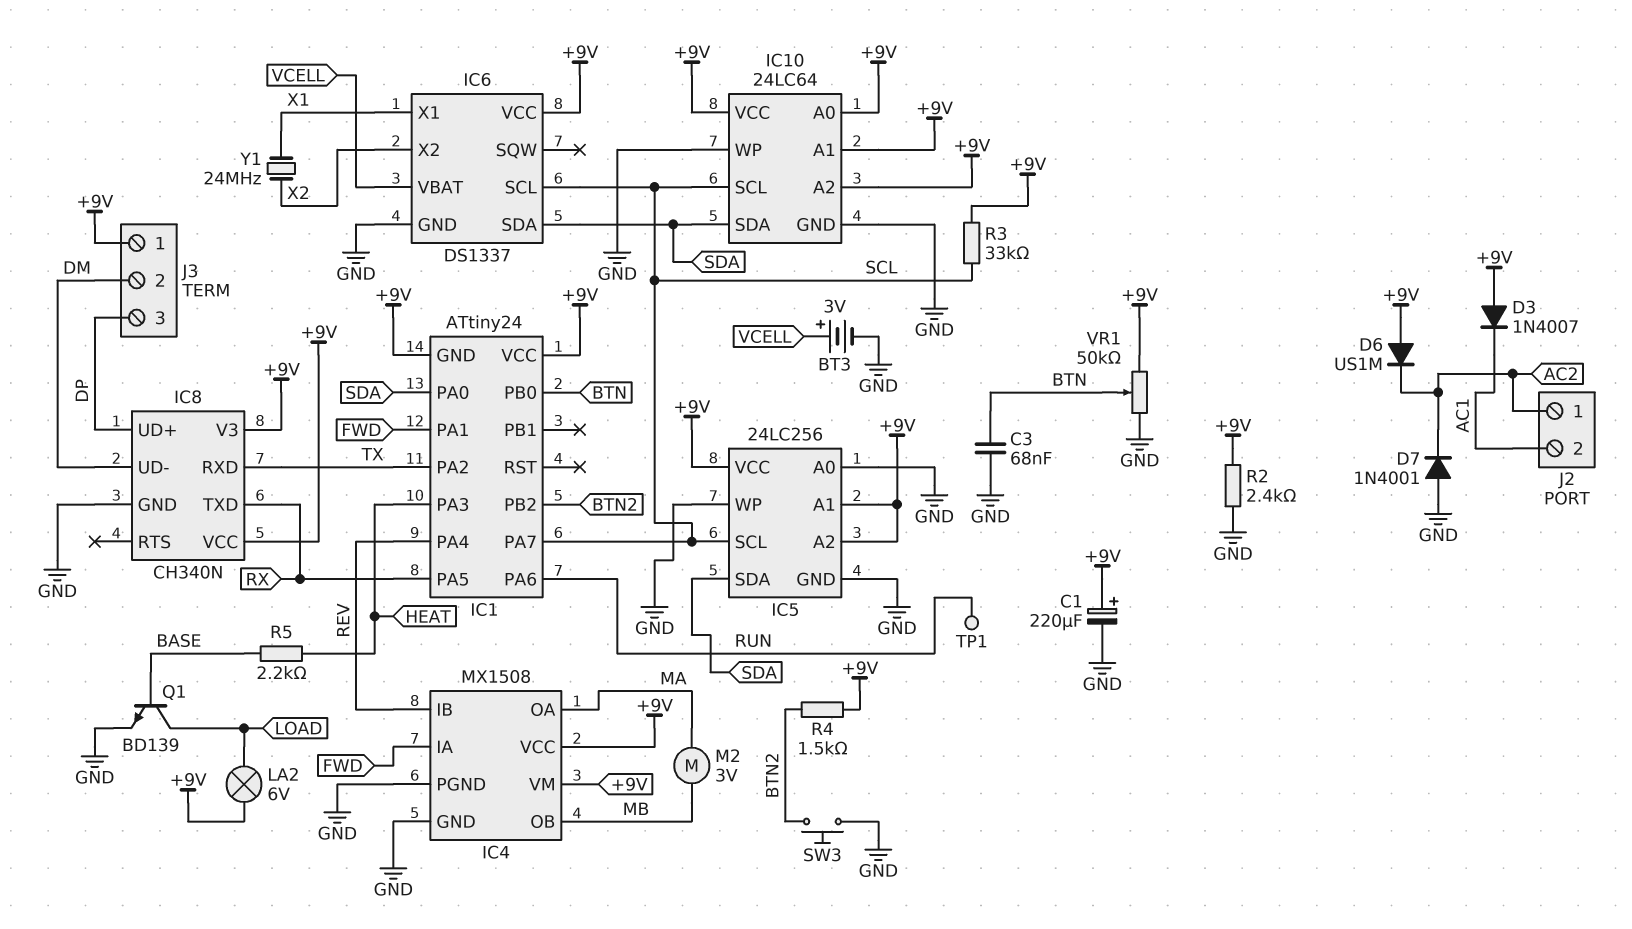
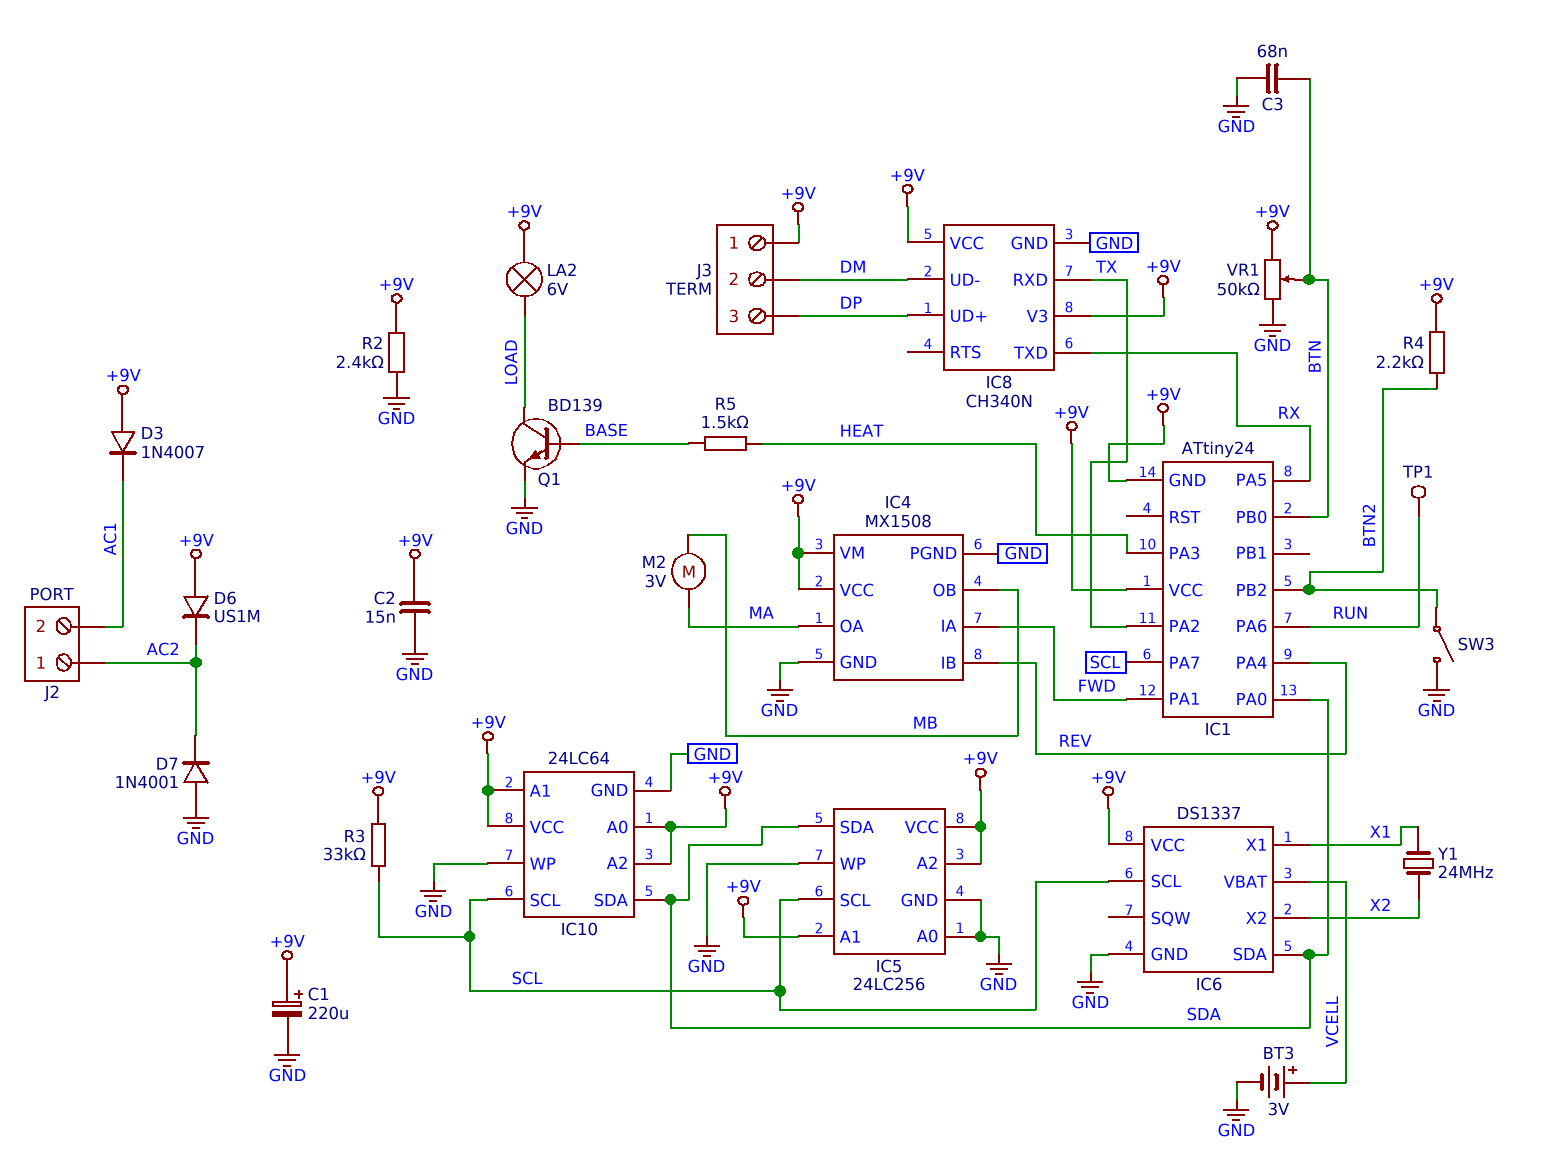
C2: none -> 15nF (+9V, GND)
R4: 1.5k (+9V, BTN2) -> 2.2k (+9V, BTN2)
R5: 2.2k (BASE, HEAT) -> 1.5k (BASE, HEAT)
SW3: button (BTN2, GND) -> switch (BTN2, GND)

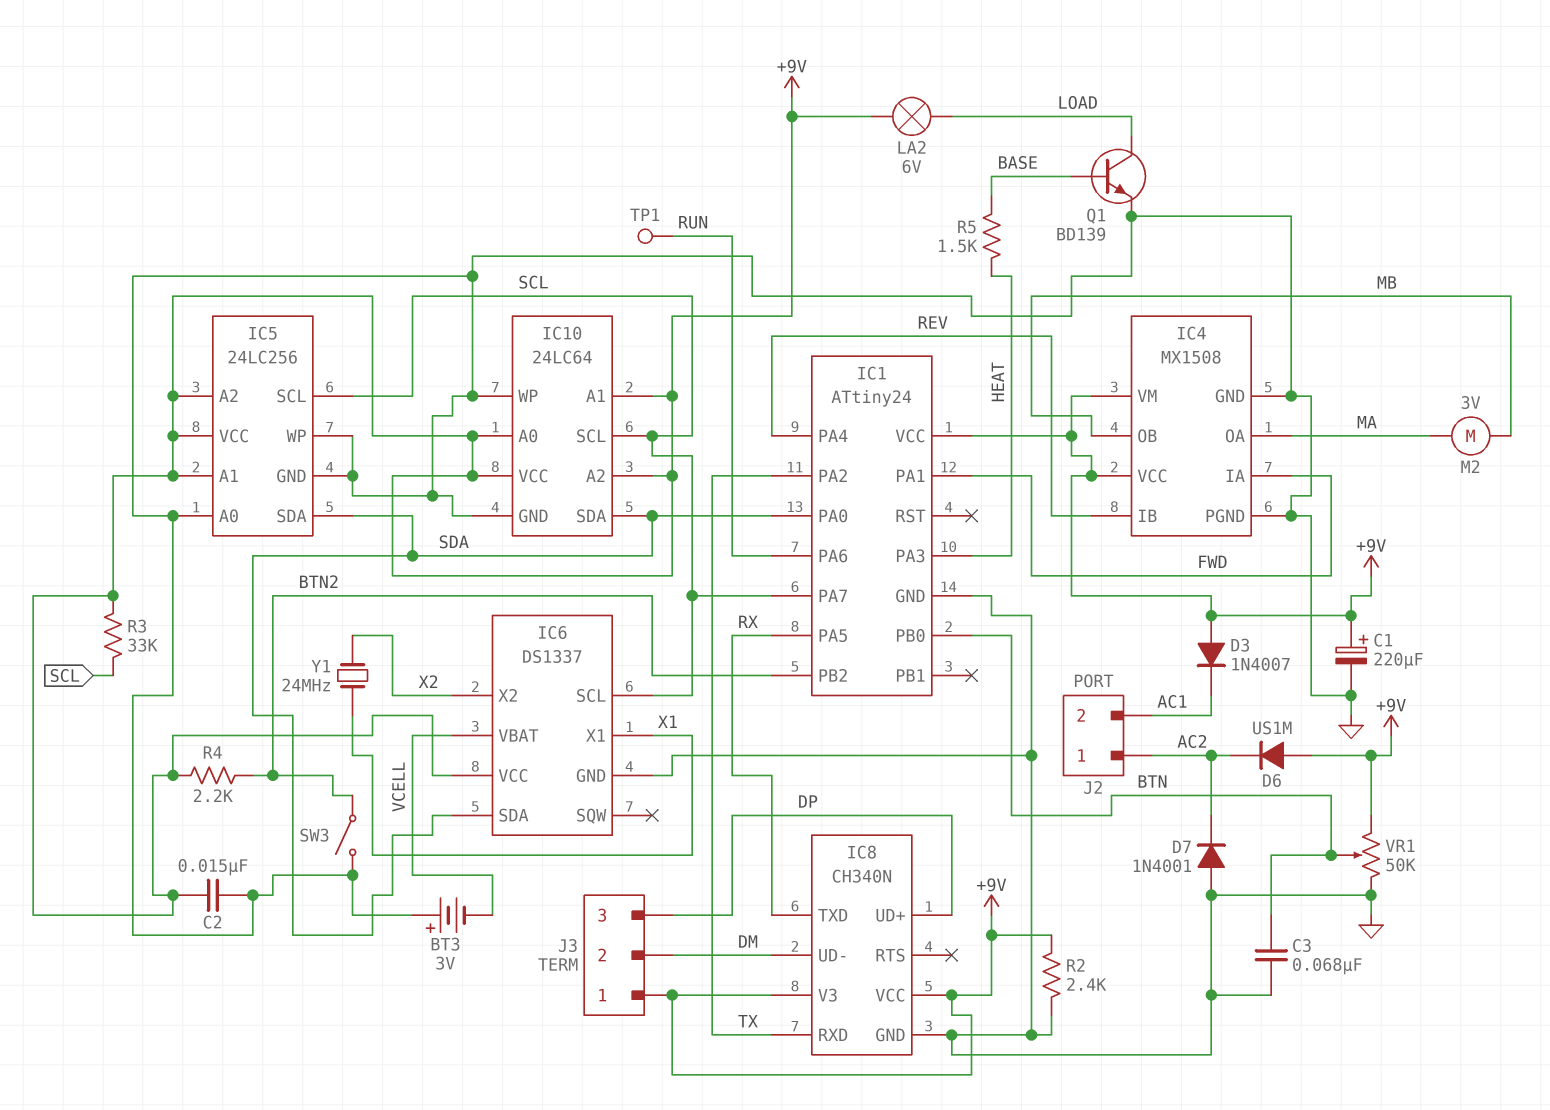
BT3: 3V (plus VCELL, minus GND) -> 3V (plus GND, minus VCELL)
IC1 pin GND: +9V -> GND

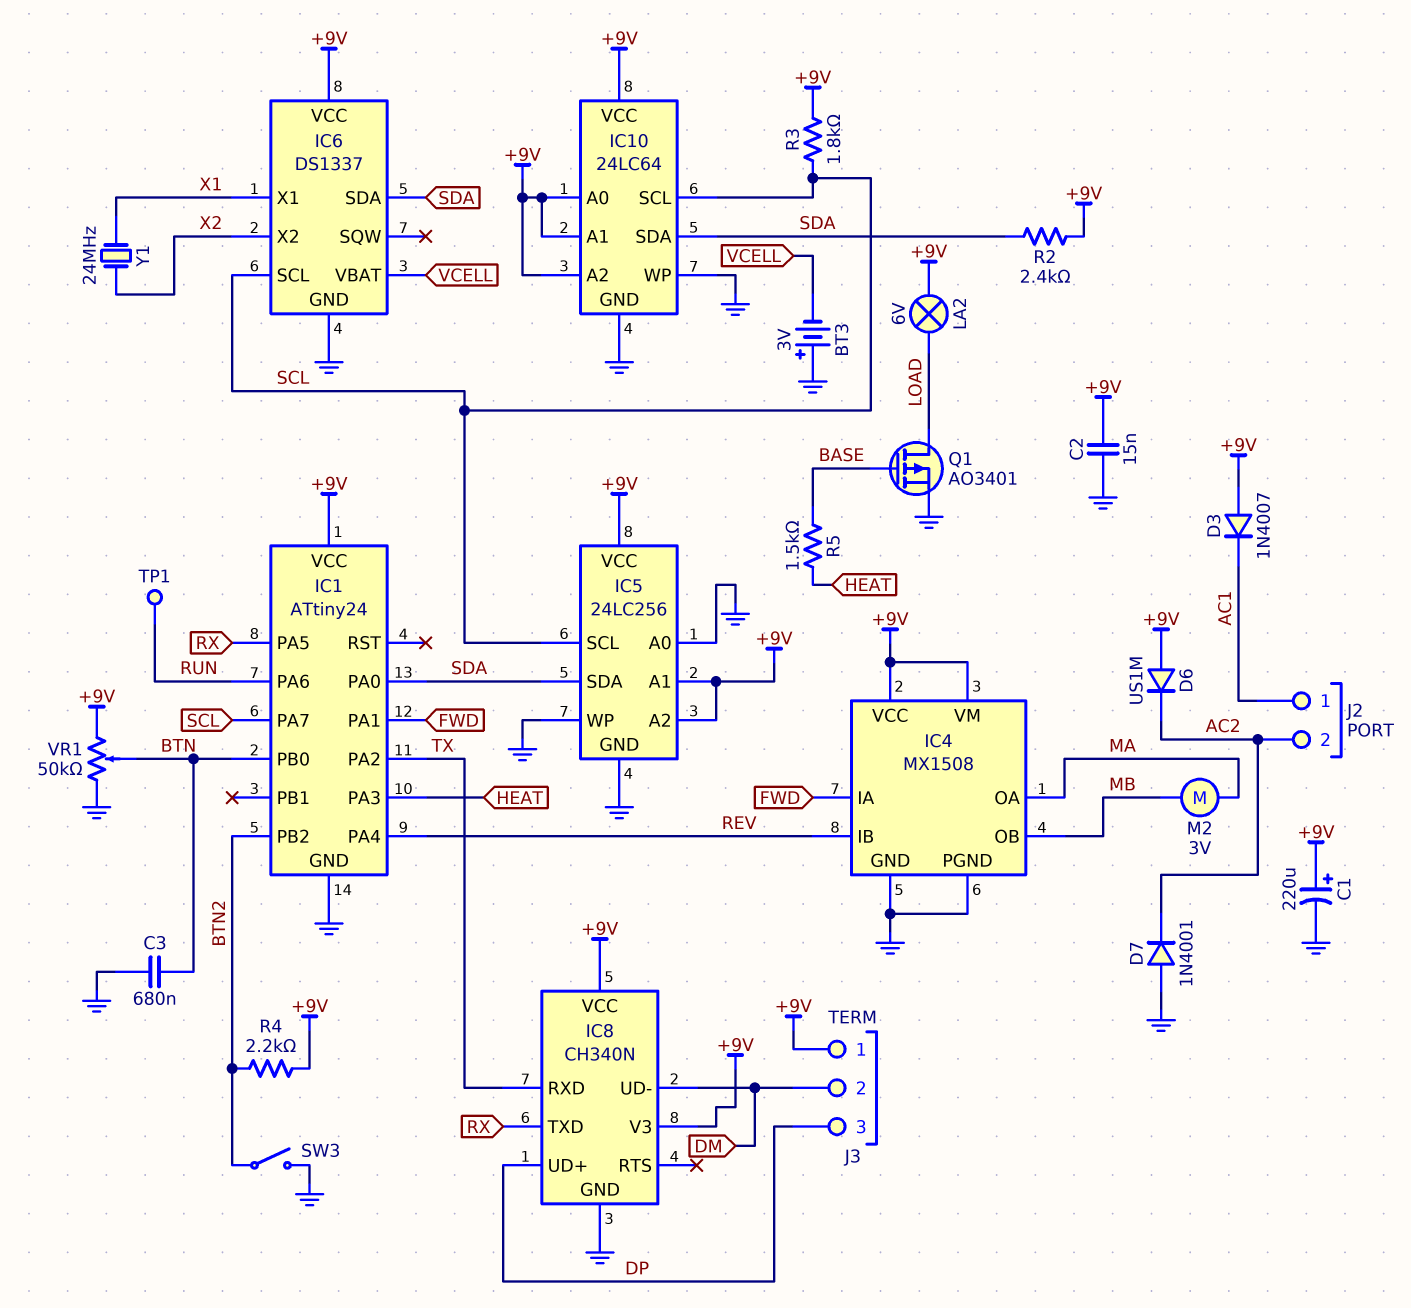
C3: 68nF (BTN, GND) -> 680nF (BTN, GND)
J2 pin 1: AC2 -> AC1
J2 pin 2: AC1 -> AC2
Q1: NPN BD139 (B BASE, C LOAD, E GND) -> PMOS AO3401 (G BASE, D LOAD, S GND)
R2: 2.4k (+9V, GND) -> 2.4k (+9V, SDA)
R3: 33k (+9V, SCL) -> 1.8k (+9V, SCL)

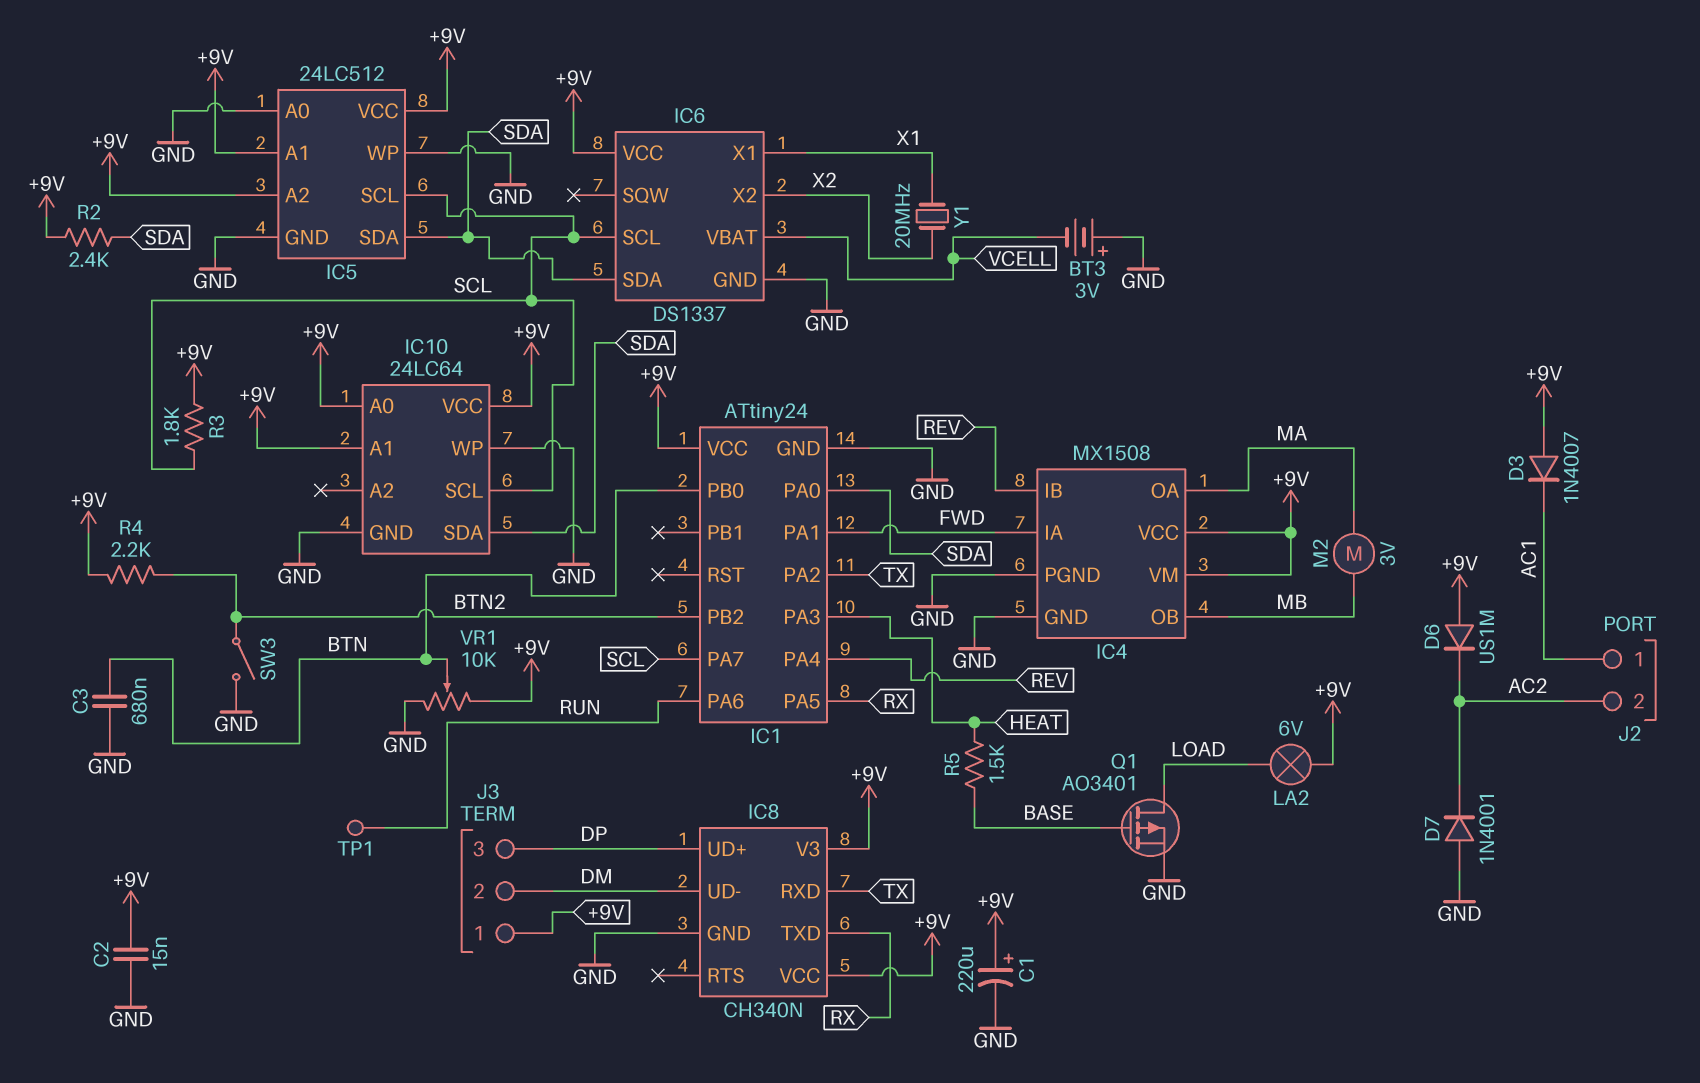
IC5: 24LC256 -> 24LC512
IC10 pin A2: +9V -> none
VR1: 50k (+9V, GND, wiper BTN) -> 10k (+9V, GND, wiper BTN)
Y1: 24MHz (X1, X2) -> 20MHz (X1, X2)

